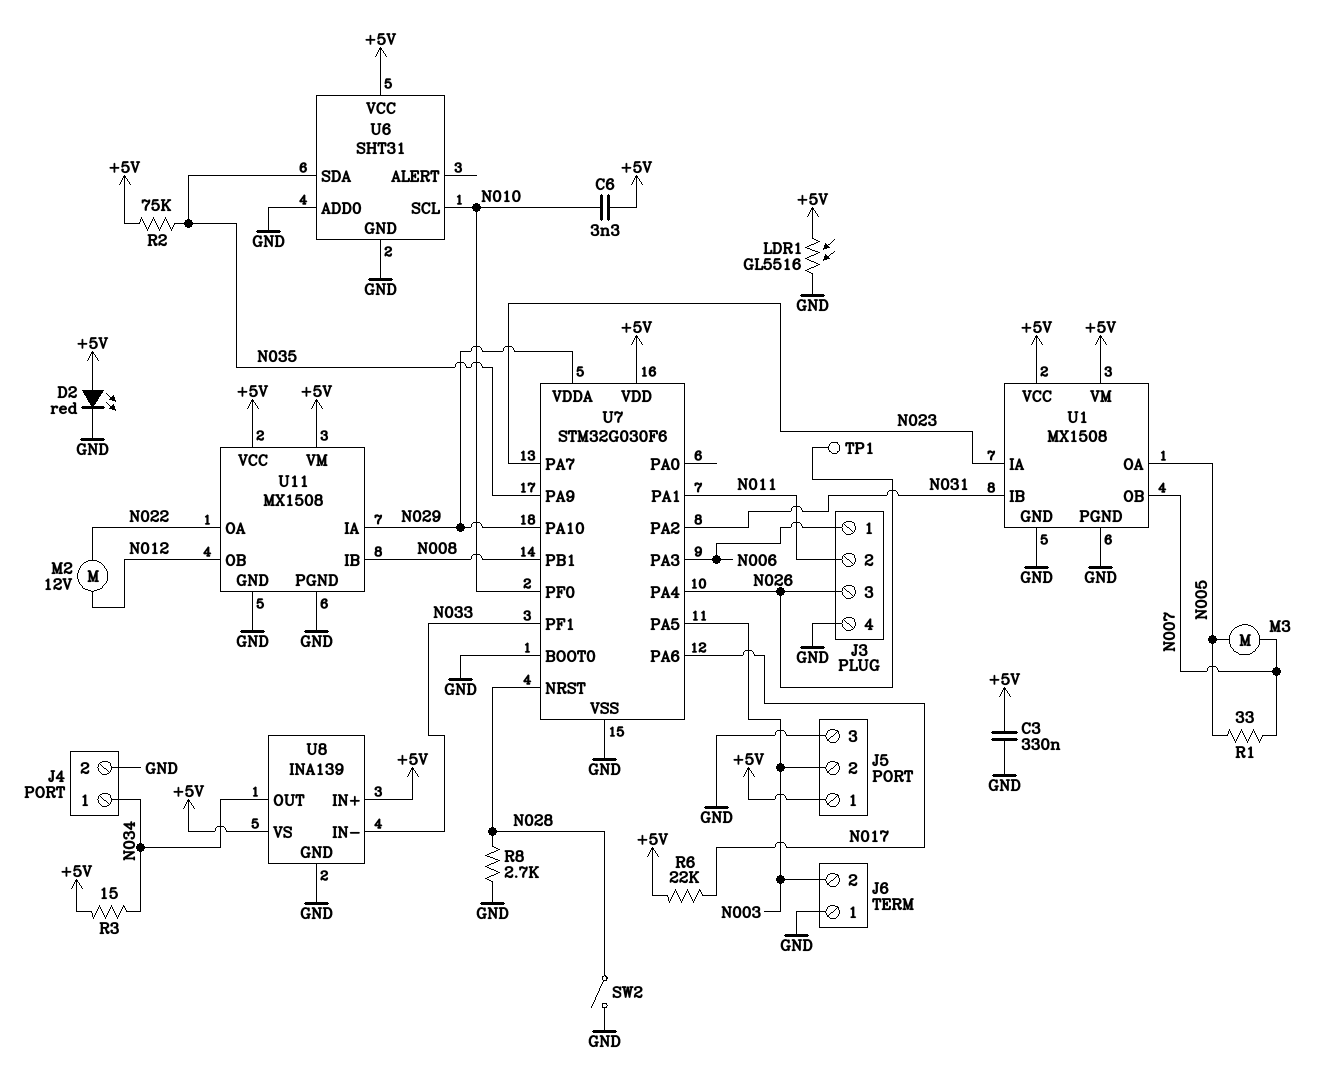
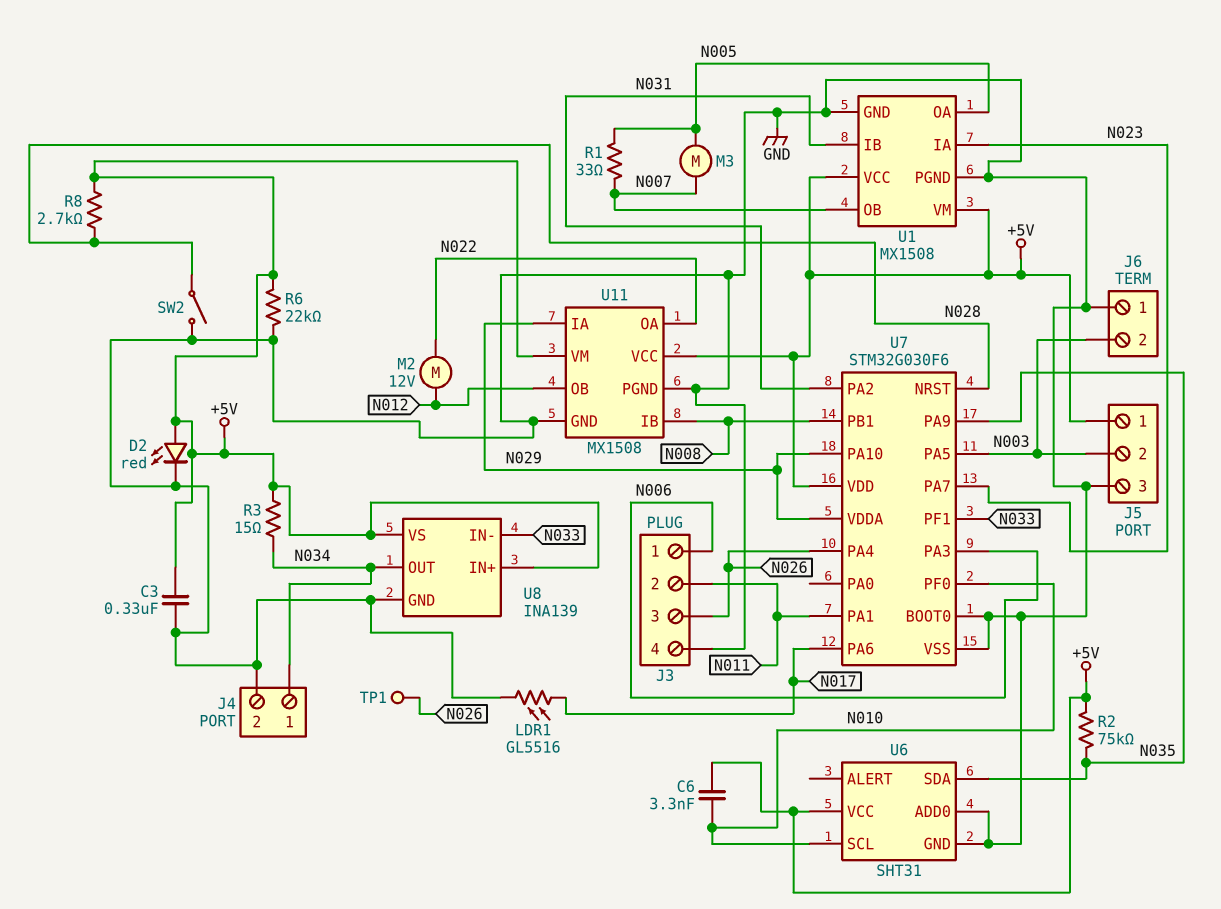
LDR1: GL5516 (+5V, GND) -> GL5516 (GND, N017)
R6: 22k (+5V, N017) -> 22k (+5V, GND)
R8: 2.7k (GND, N028) -> 2.7k (+5V, N028)

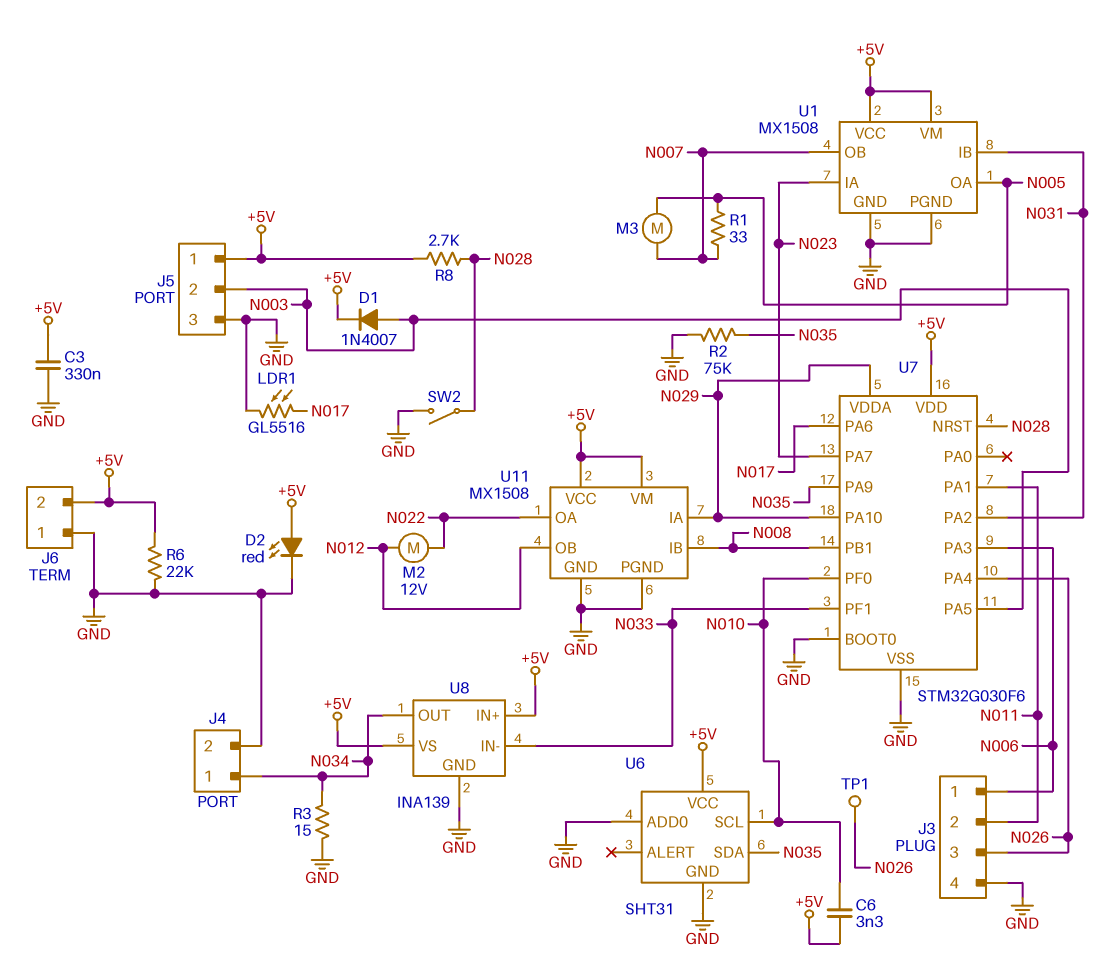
D1: none -> diode 1N4007 (A N003, K +5V)
J6 pin 2: N003 -> +5V
R2: 75k (+5V, N035) -> 75k (GND, N035)
R3: 15 (+5V, N034) -> 15 (GND, N034)

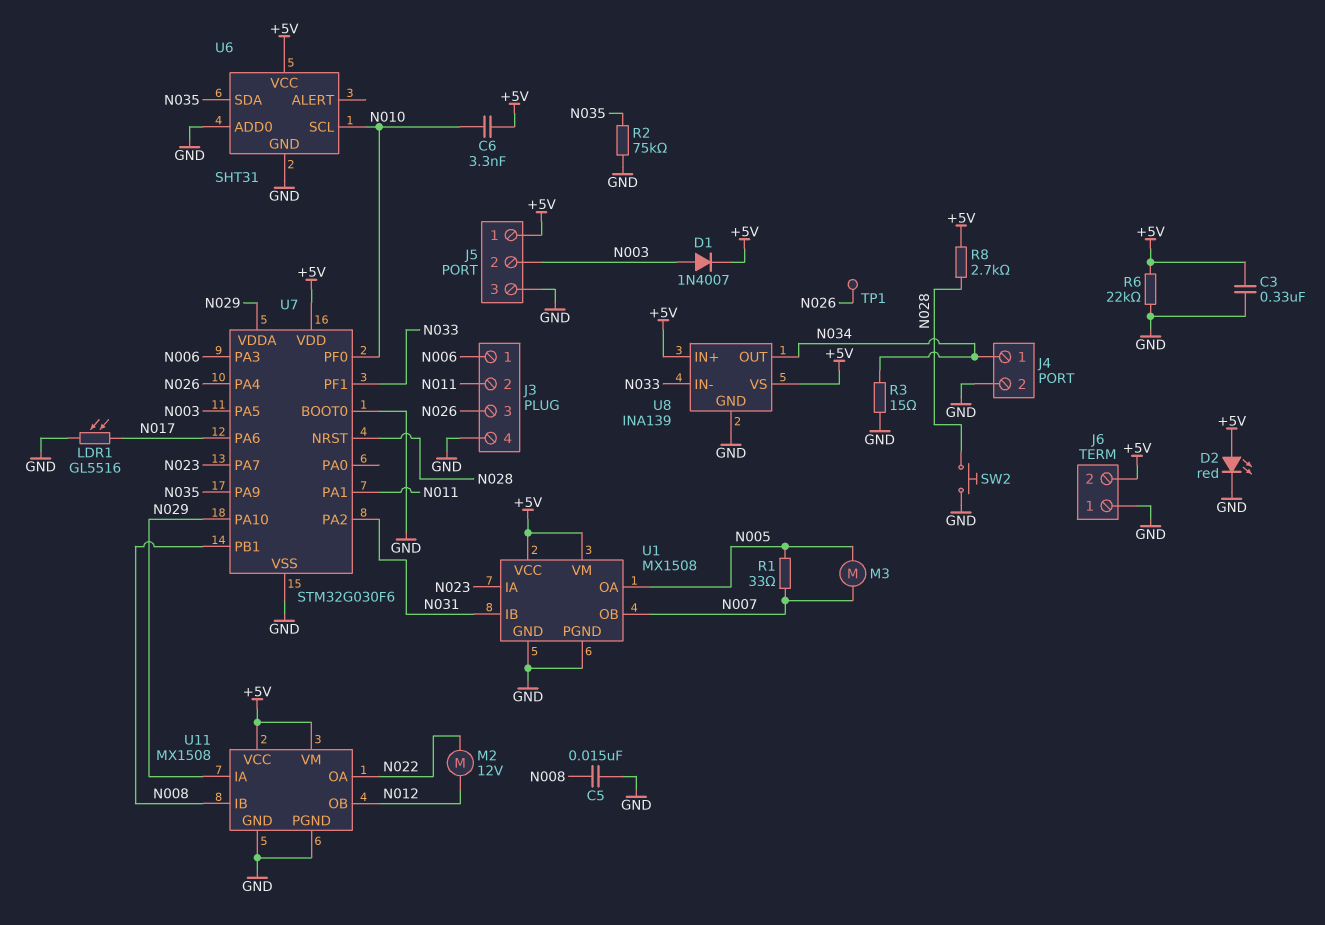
C5: none -> 15nF (GND, N008)
SW2: switch (GND, N028) -> button (GND, N028)

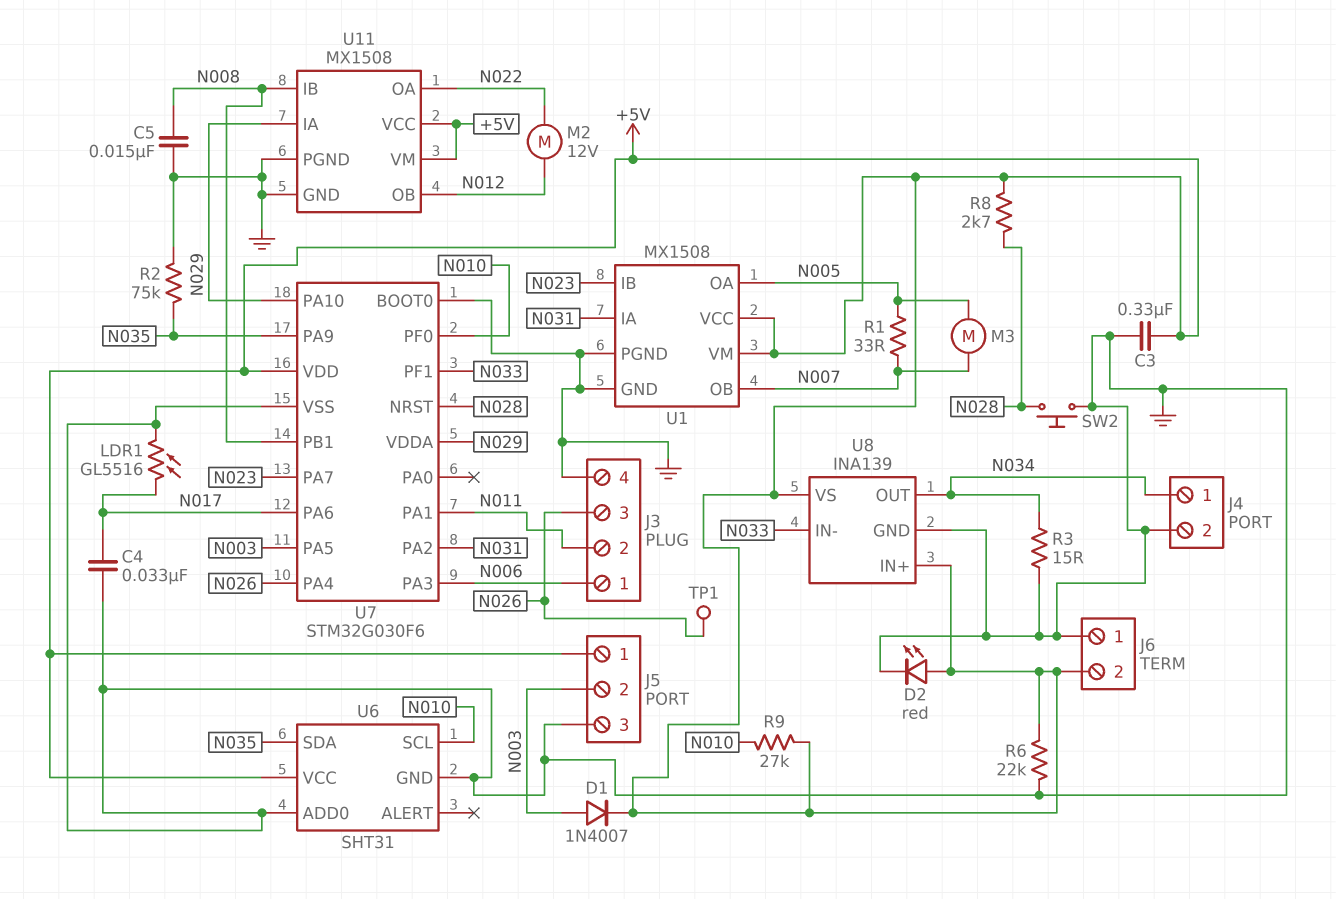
C4: none -> 33nF (GND, N017)
C6: 3.3nF (+5V, N010) -> none
R9: none -> 27k (+5V, N010)
U1 pin IA: N023 -> N031
U1 pin IB: N031 -> N023

